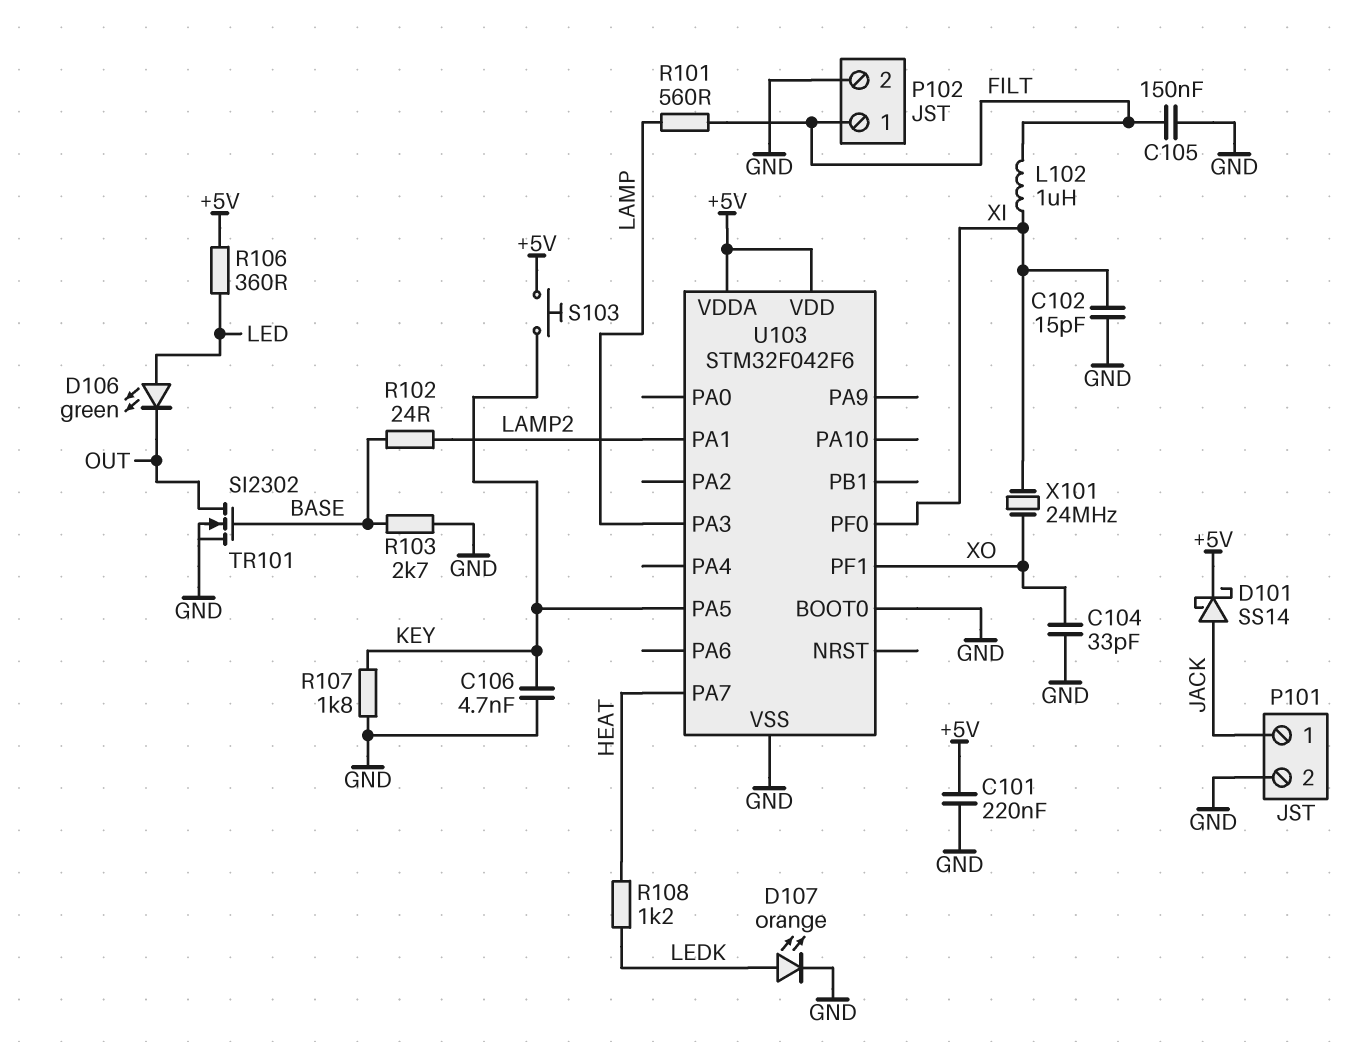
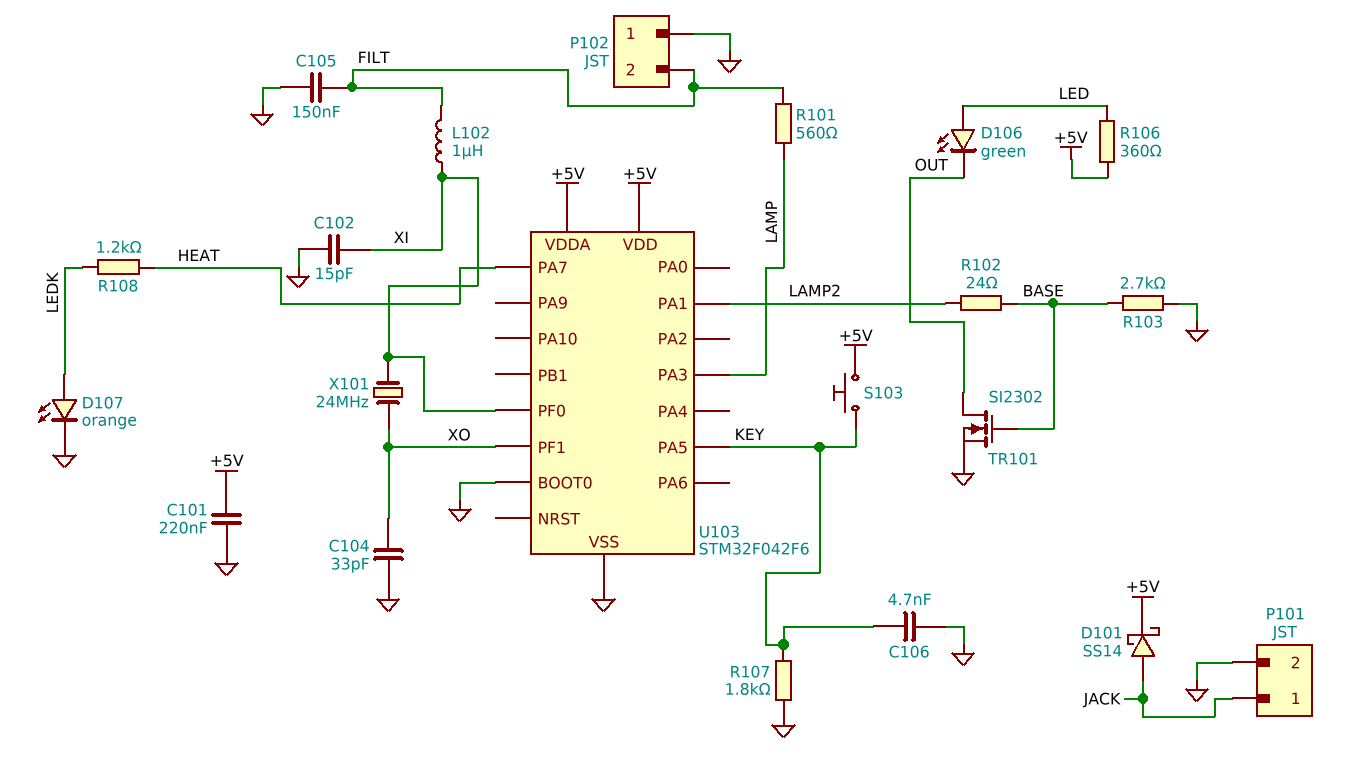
P102 pin 1: FILT -> GND
P102 pin 2: GND -> FILT

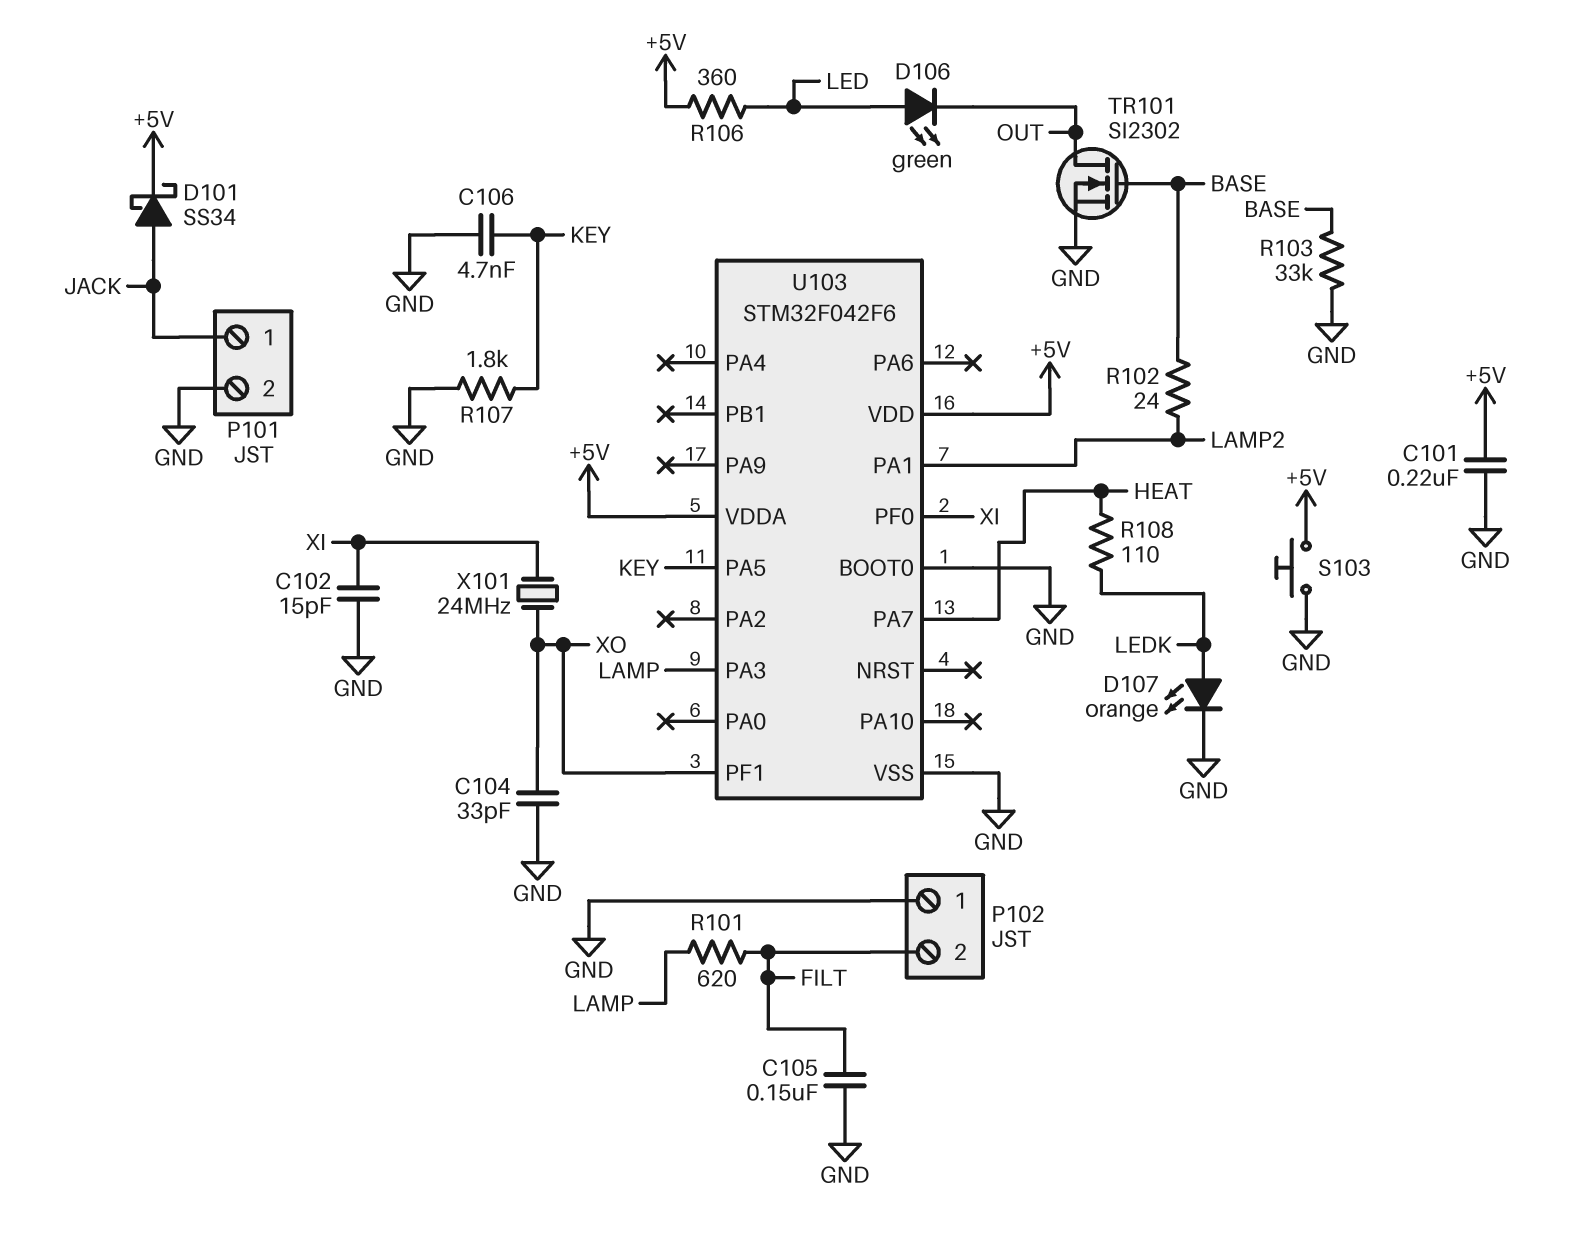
D101: schottky SS14 (A JACK, K +5V) -> schottky SS34 (A JACK, K +5V)
L102: 1uH (FILT, XI) -> none
R101: 560 (FILT, LAMP) -> 620 (FILT, LAMP)
R103: 2.7k (BASE, GND) -> 33k (BASE, GND)
R108: 1.2k (HEAT, LEDK) -> 110 (HEAT, LEDK)
S103: button (+5V, KEY) -> button (+5V, GND)

